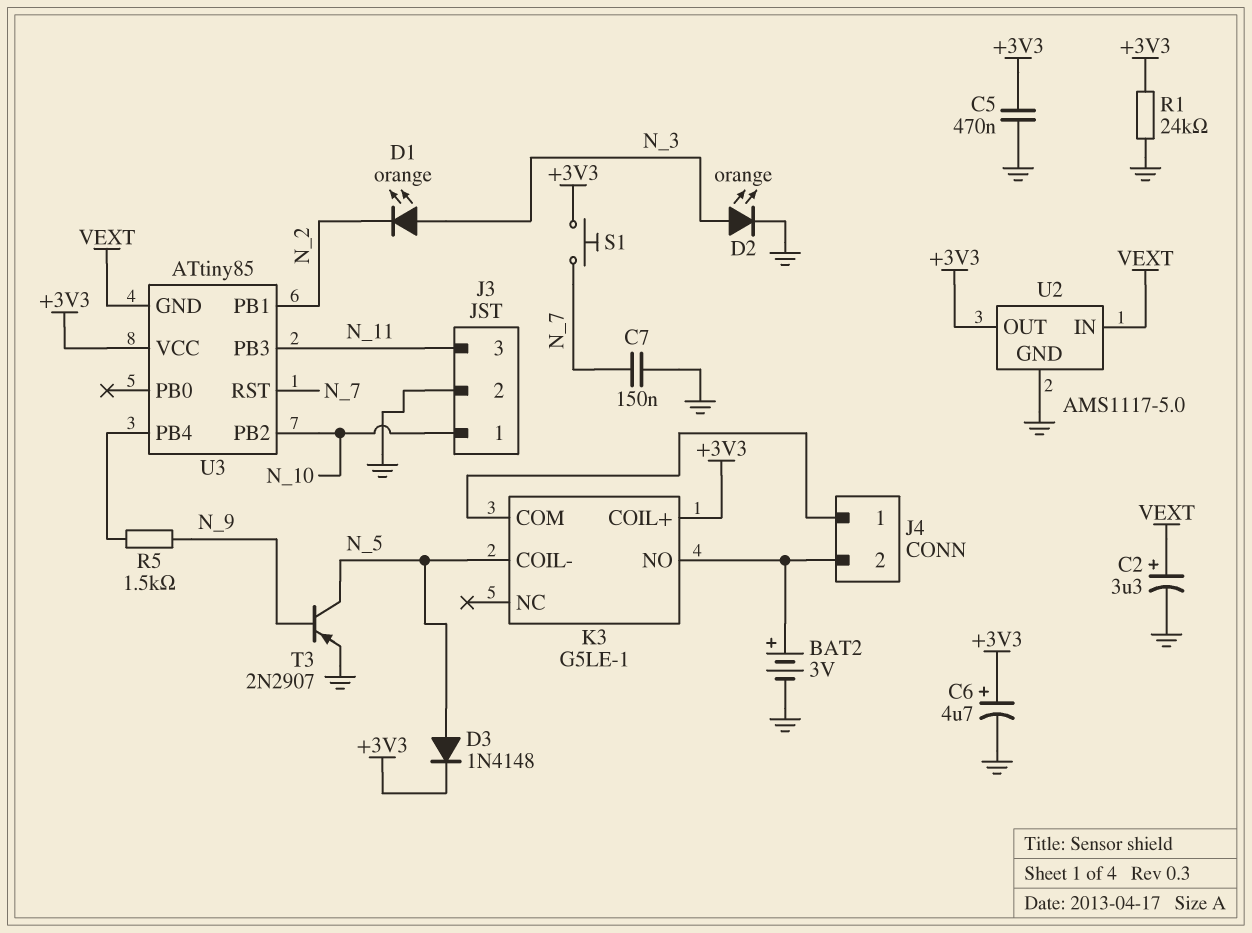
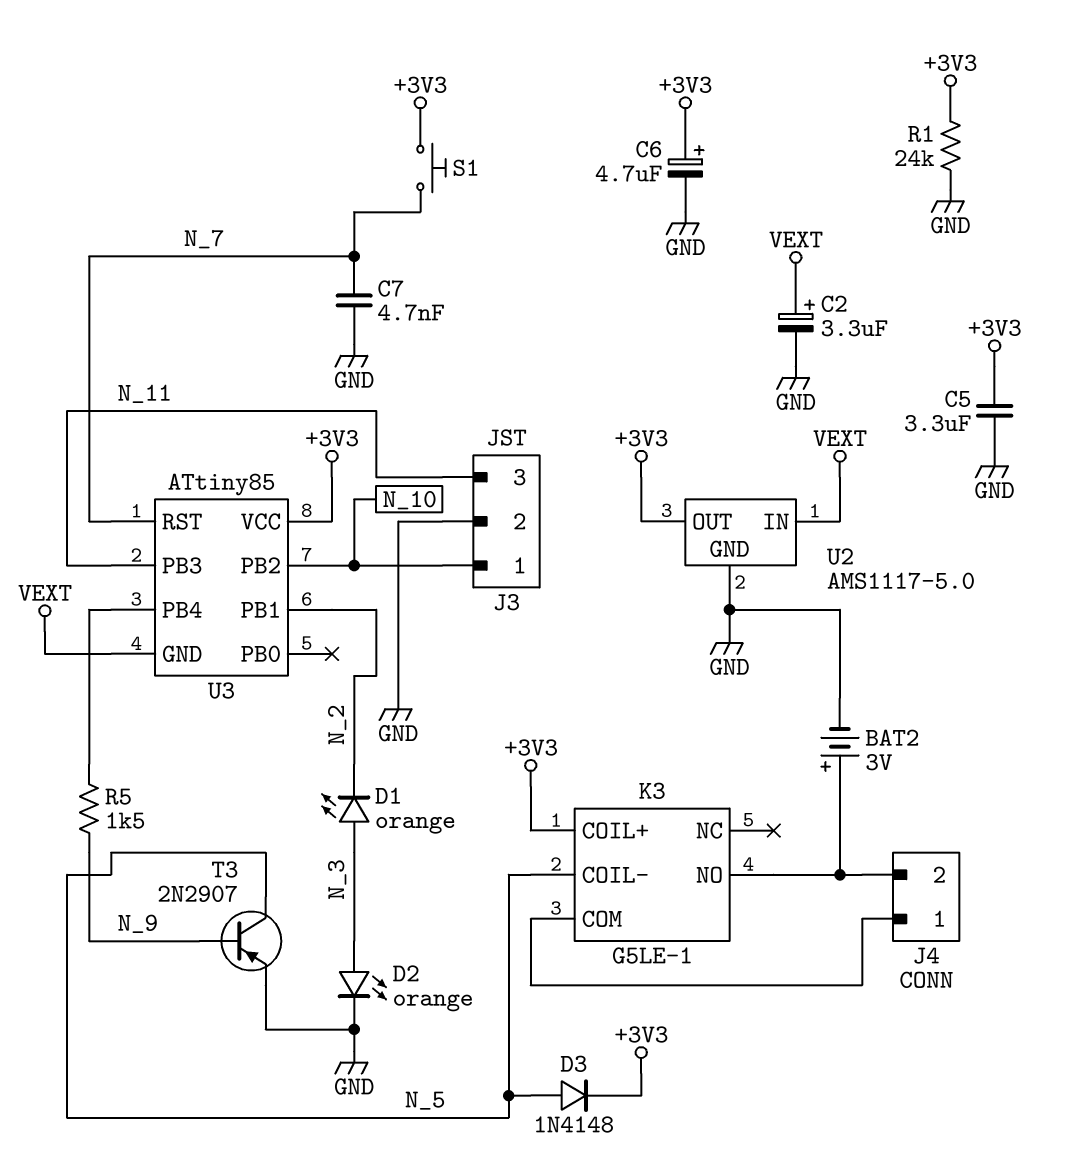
C5: 470nF (+3V3, GND) -> 3.3uF (+3V3, GND)
C7: 150nF (GND, N_7) -> 4.7nF (GND, N_7)

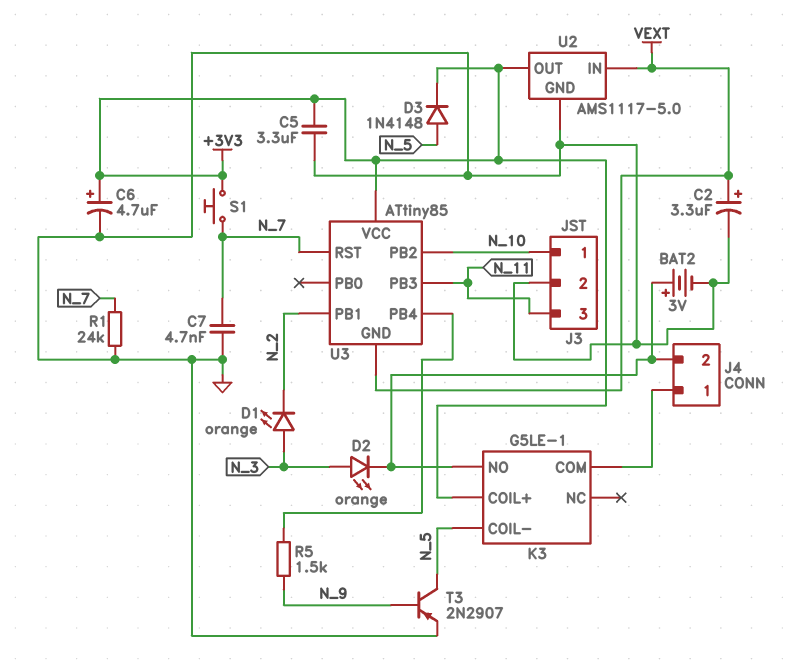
D2: LED orange (A N_3, K GND) -> LED orange (A N_3, K J4/2)
R1: 24k (+3V3, GND) -> 24k (GND, N_7)

